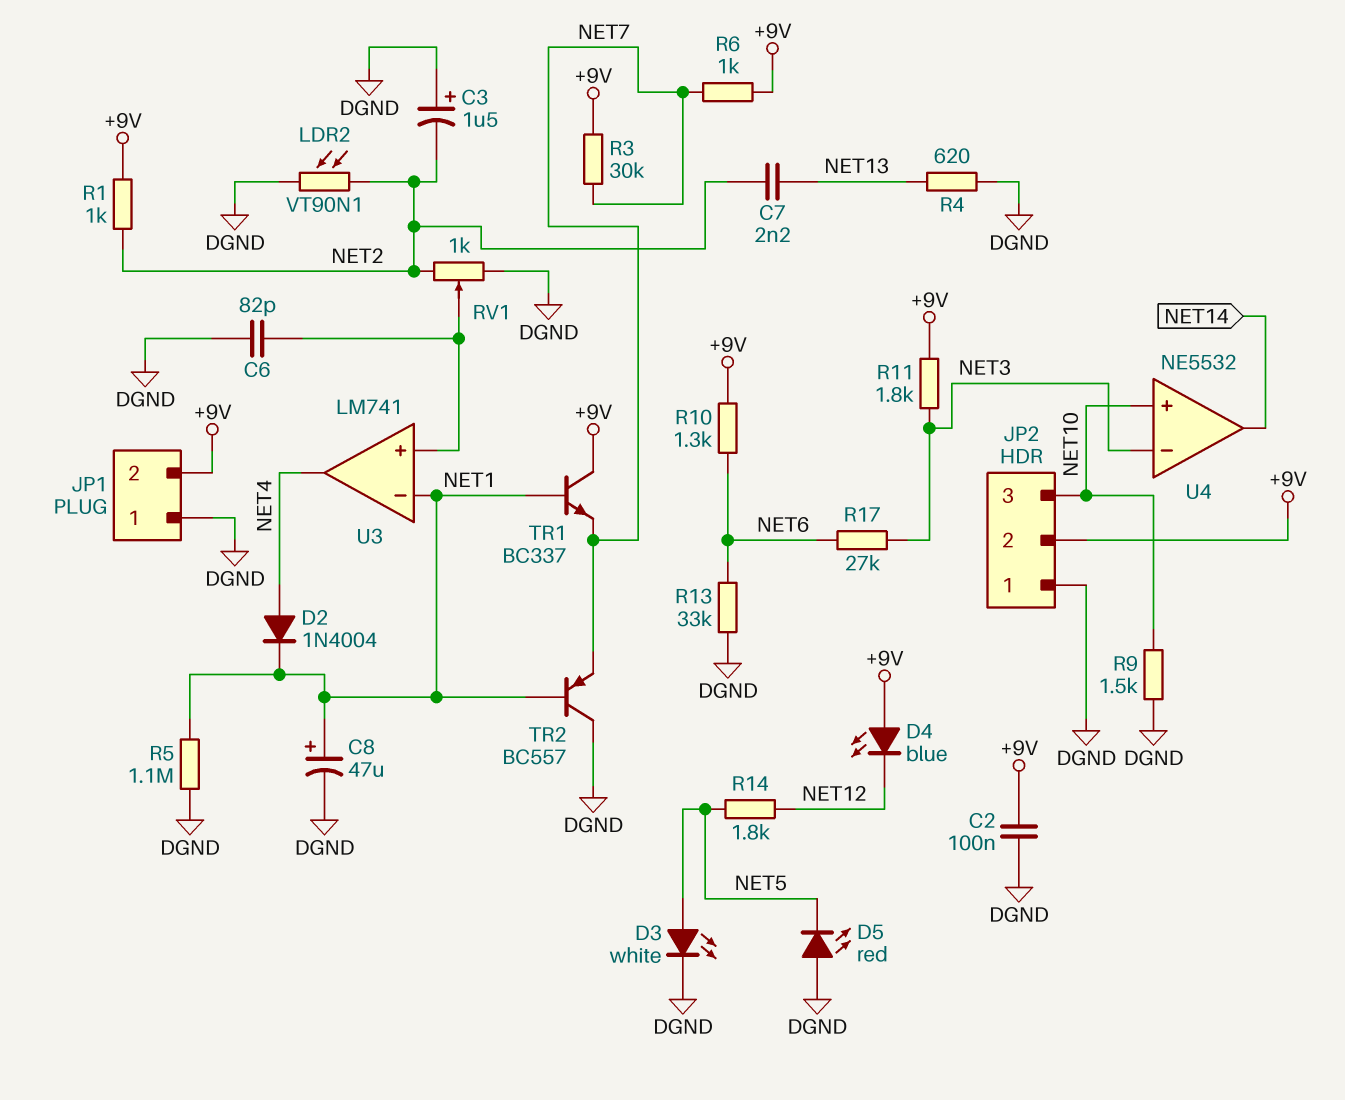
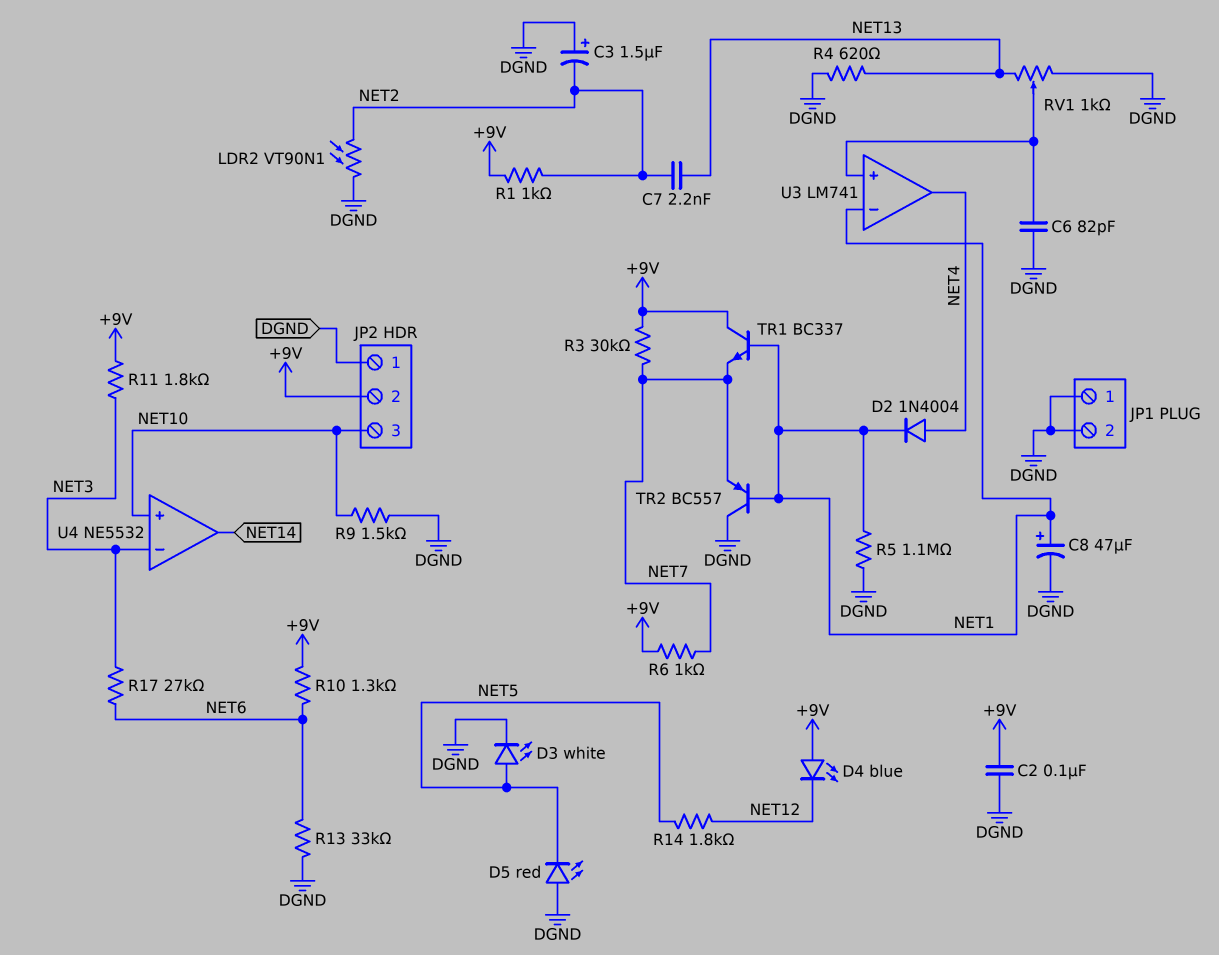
JP1 pin 2: +9V -> DGND
RV1: 1k (DGND, NET2, wiper U3/in+) -> 1k (DGND, NET13, wiper U3/in+)

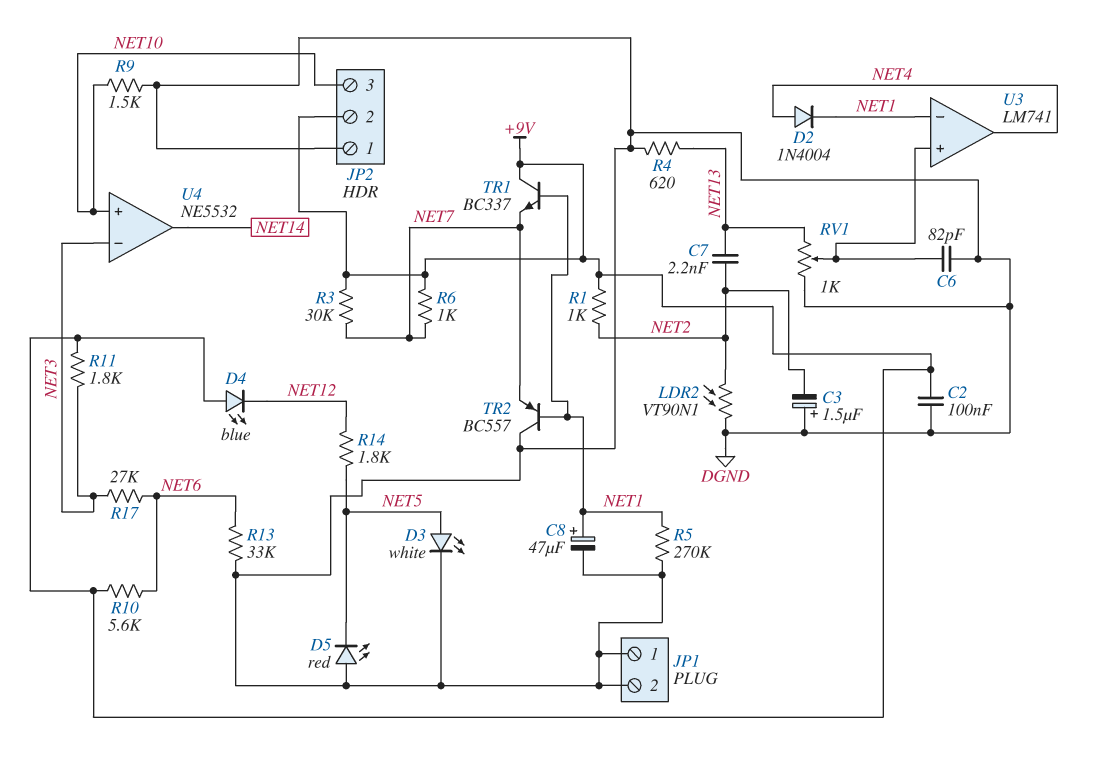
R5: 1.1M (DGND, NET1) -> 270k (DGND, NET1)
R10: 1.3k (+9V, NET6) -> 5.6k (+9V, NET6)

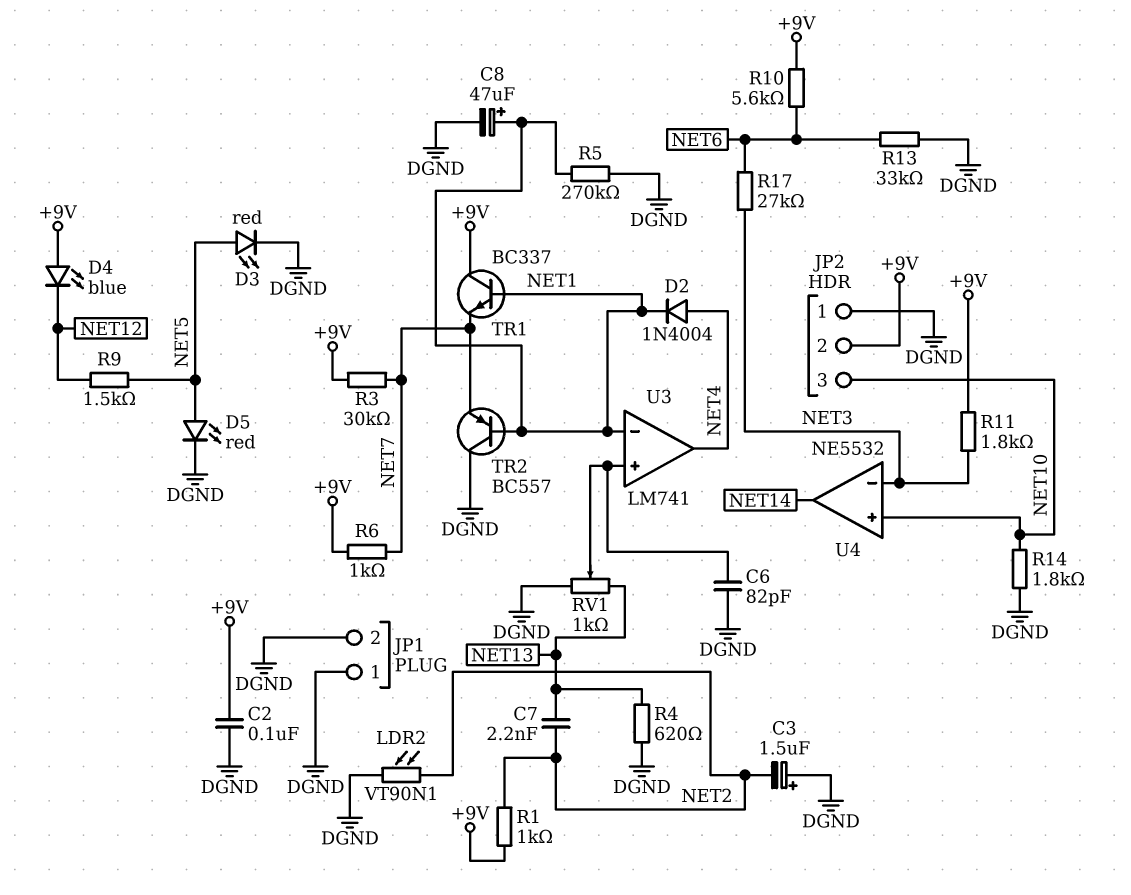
D3: LED white (A NET5, K DGND) -> LED red (A NET5, K DGND)
D5: LED red (A DGND, K NET5) -> LED red (A NET5, K DGND)
R9: 1.5k (DGND, NET10) -> 1.5k (NET5, NET12)
R14: 1.8k (NET5, NET12) -> 1.8k (DGND, NET10)

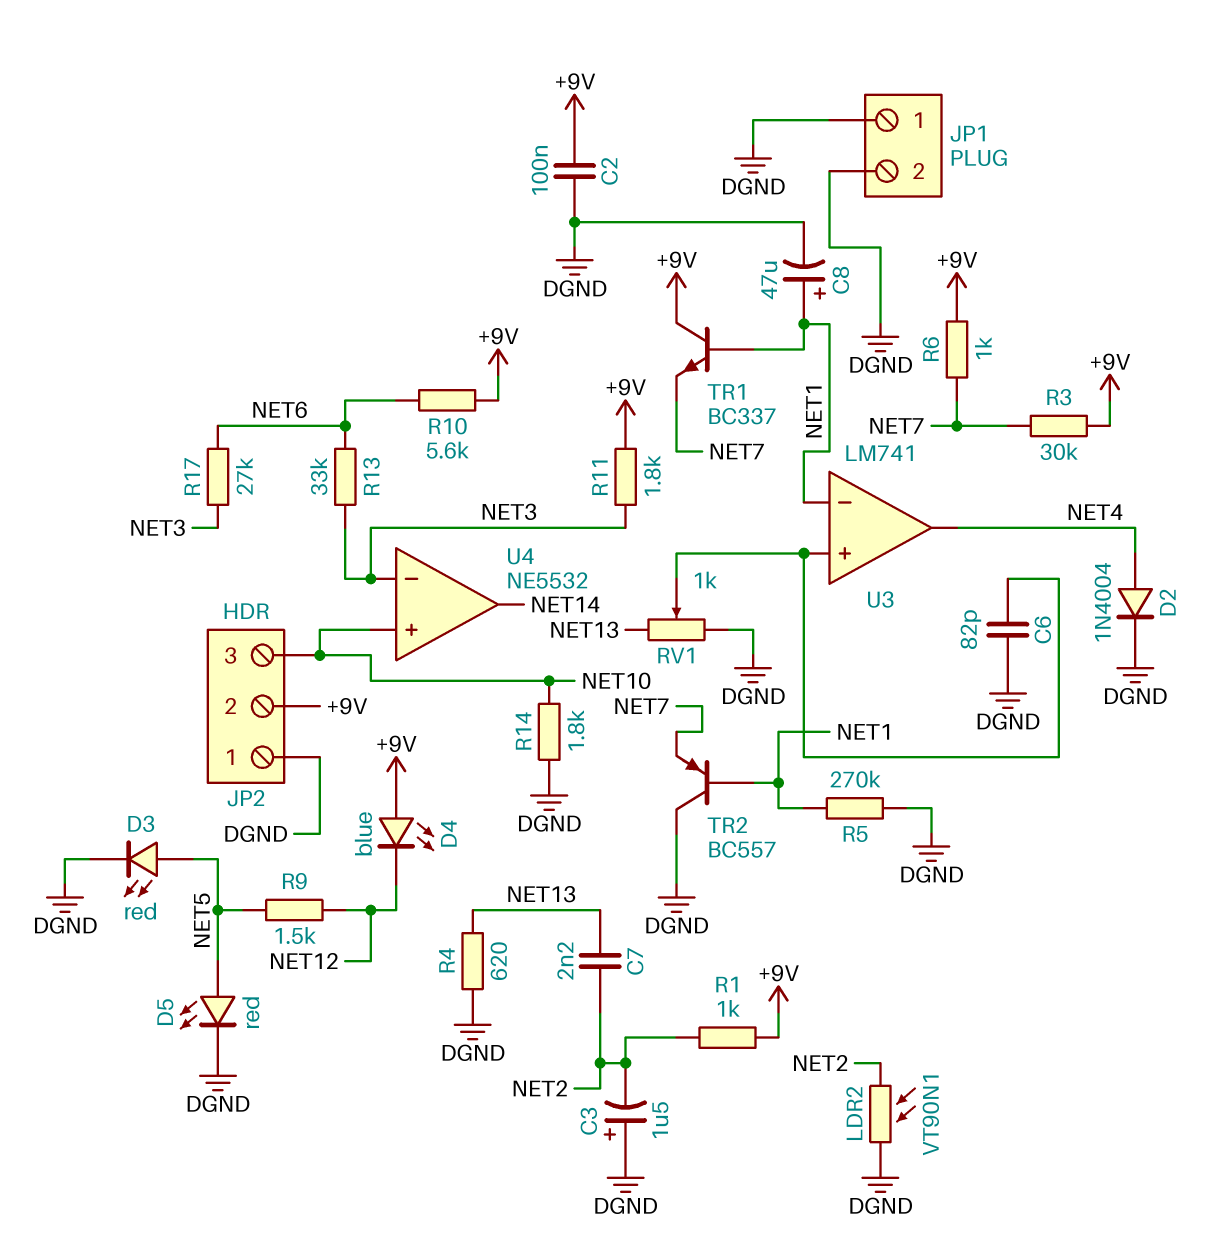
D2: diode 1N4004 (A NET4, K NET1) -> diode 1N4004 (A NET4, K DGND)
R13: 33k (DGND, NET6) -> 33k (NET3, NET6)

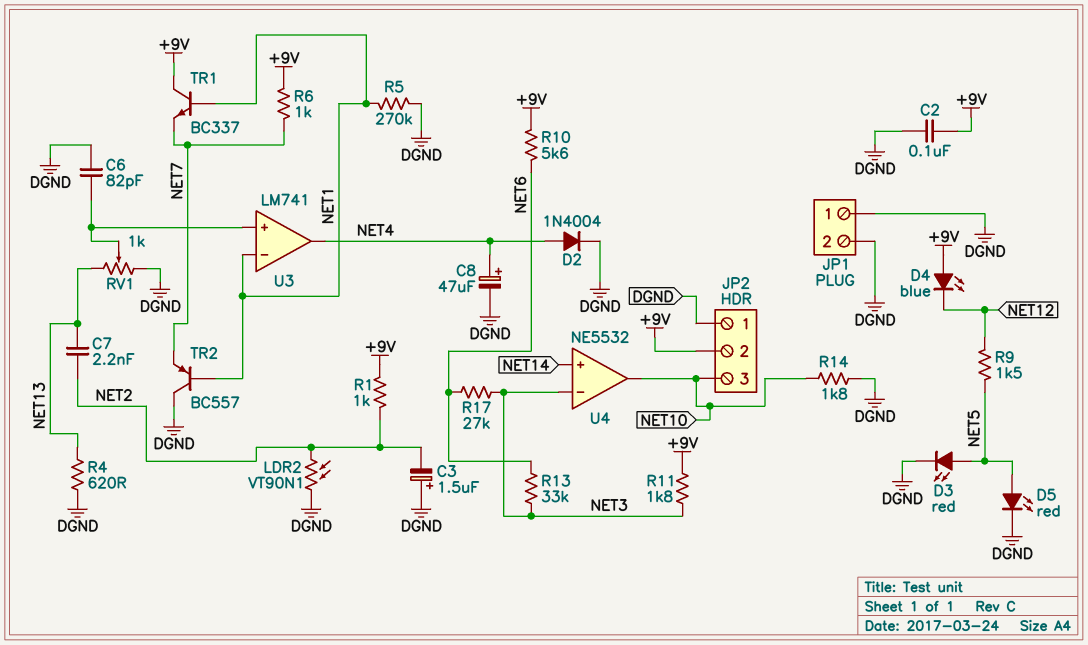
C8: 47uF (plus NET1, minus DGND) -> 47uF (plus NET4, minus DGND)
R3: 30k (+9V, NET7) -> none
U4 pin in+: NET10 -> NET14
U4 pin out: NET14 -> NET10

